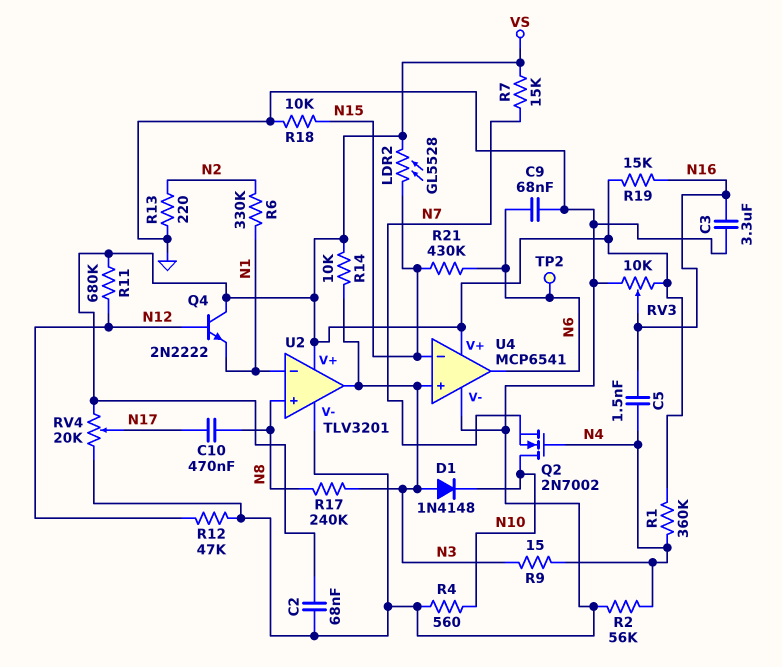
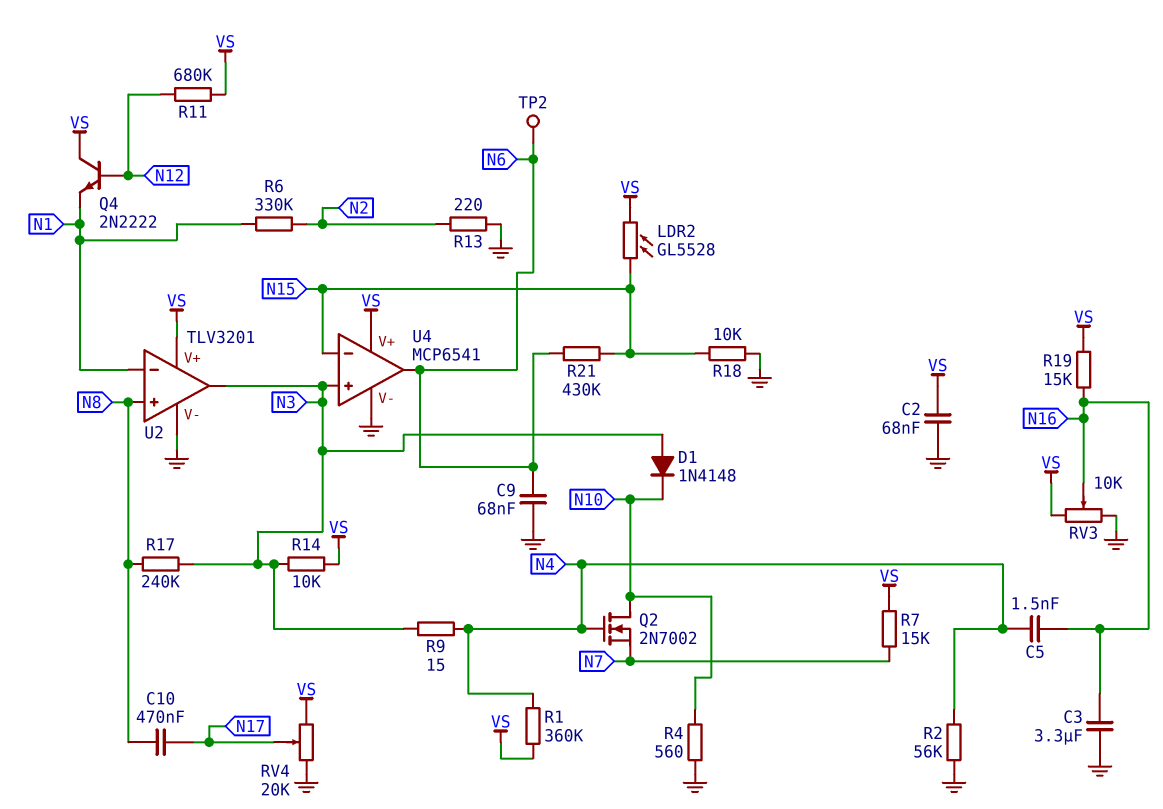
R12: 47k (GND, N12) -> none

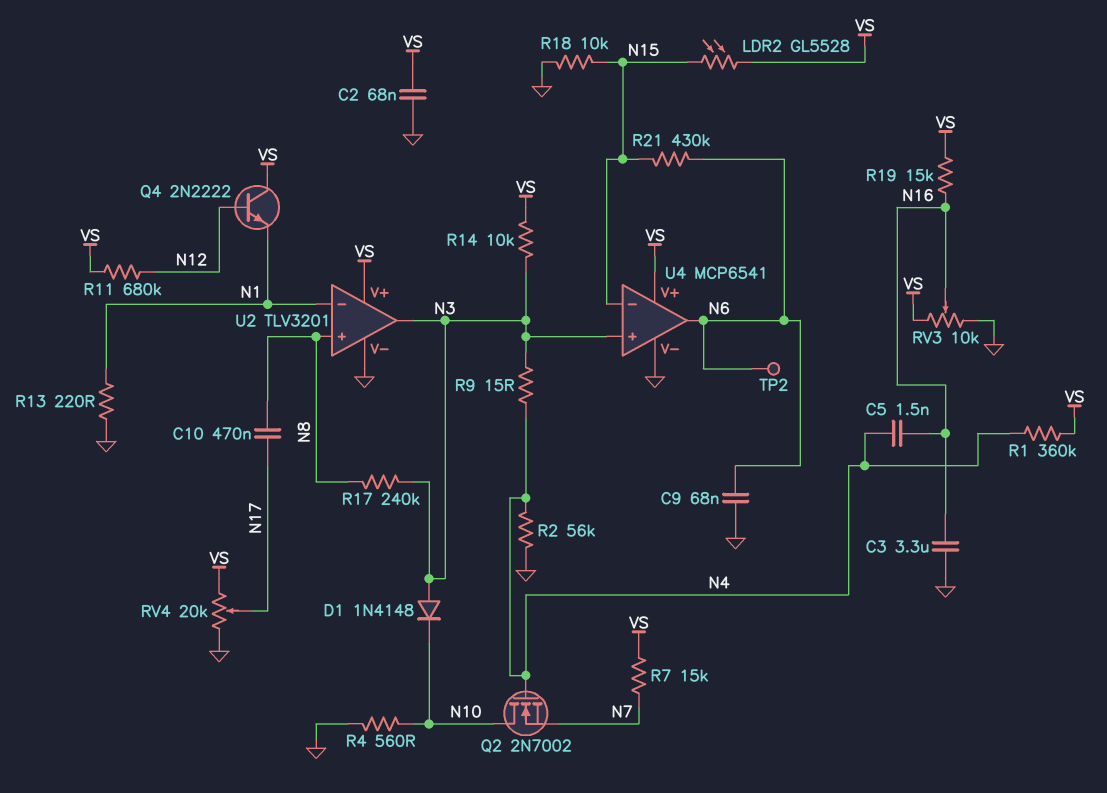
R6: 330k (N1, N2) -> none
R13: 220 (GND, N2) -> 220 (GND, N1)

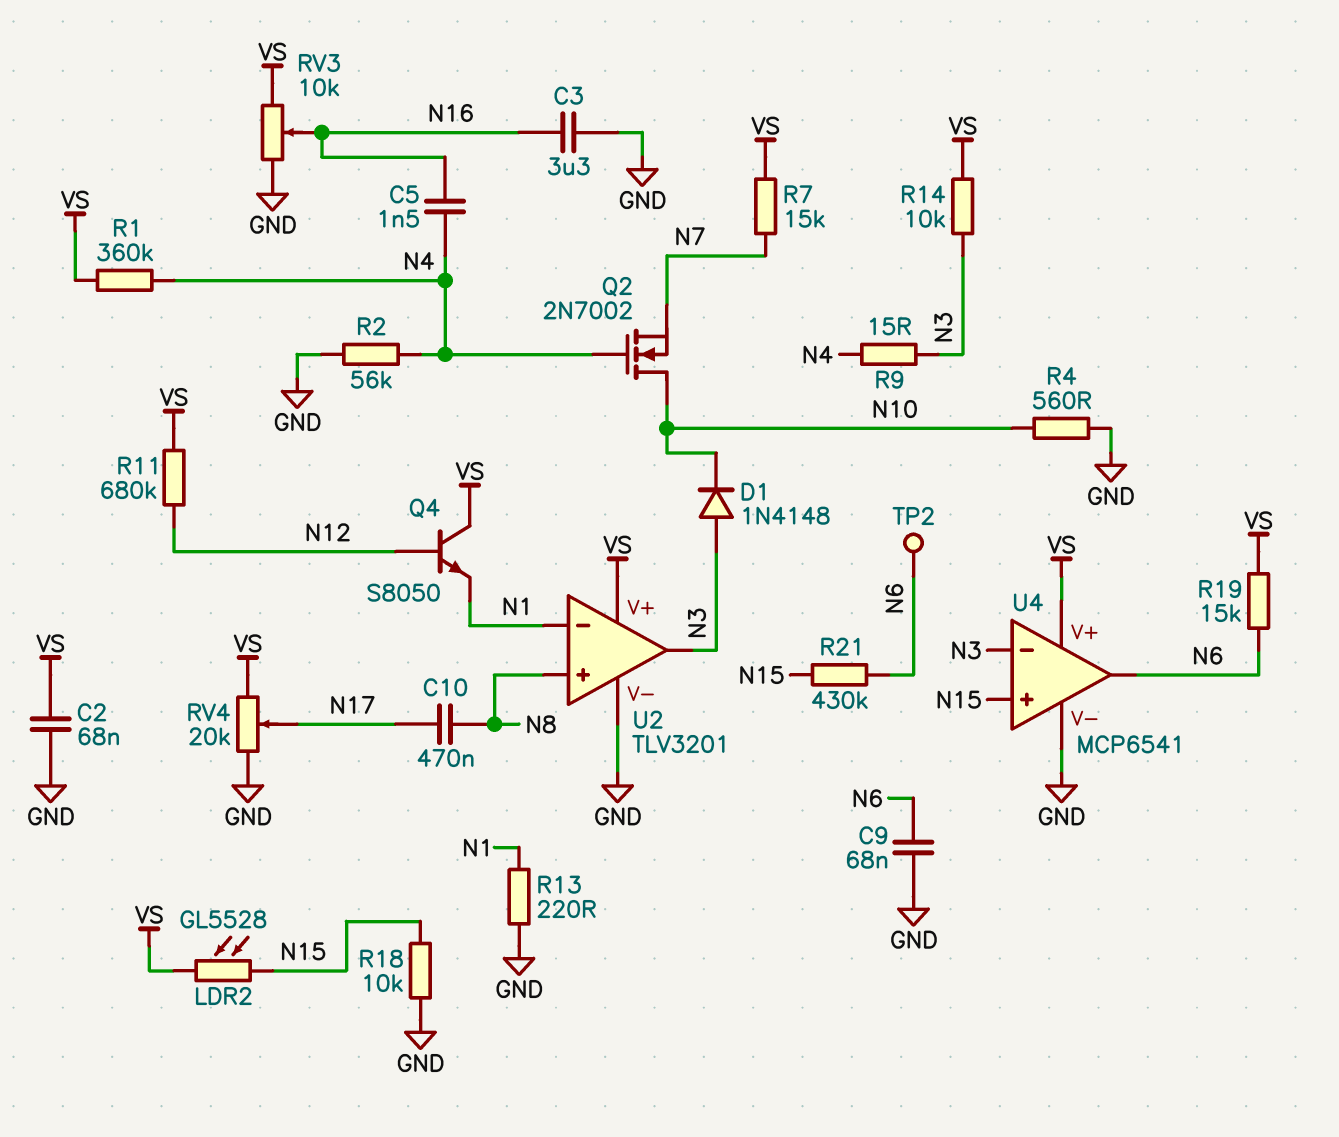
Q4: NPN 2N2222 (B N12, C VS, E N1) -> NPN S8050 (B N12, C VS, E N1)
R17: 240k (N3, N8) -> none
R19: 15k (N16, VS) -> 15k (N6, VS)
U4 pin in+: N3 -> N15
U4 pin in-: N15 -> N3

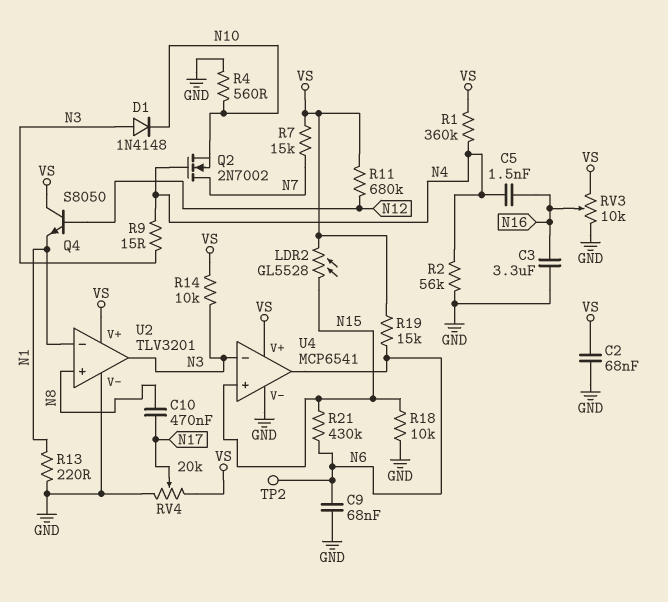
Q2: NMOS 2N7002 (G N4, D N10, S N7) -> NMOS 2N7002 (G N4, D N7, S N10)

